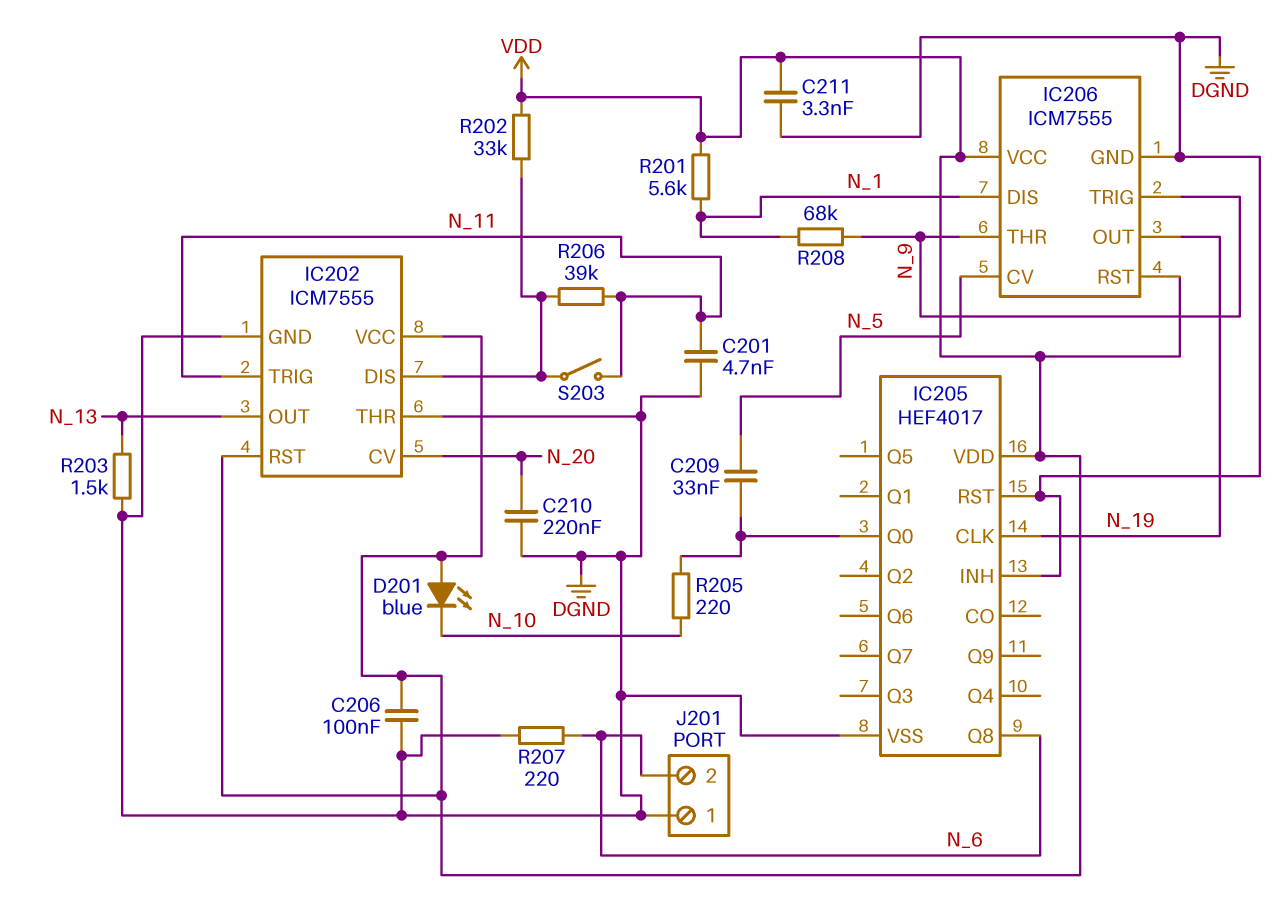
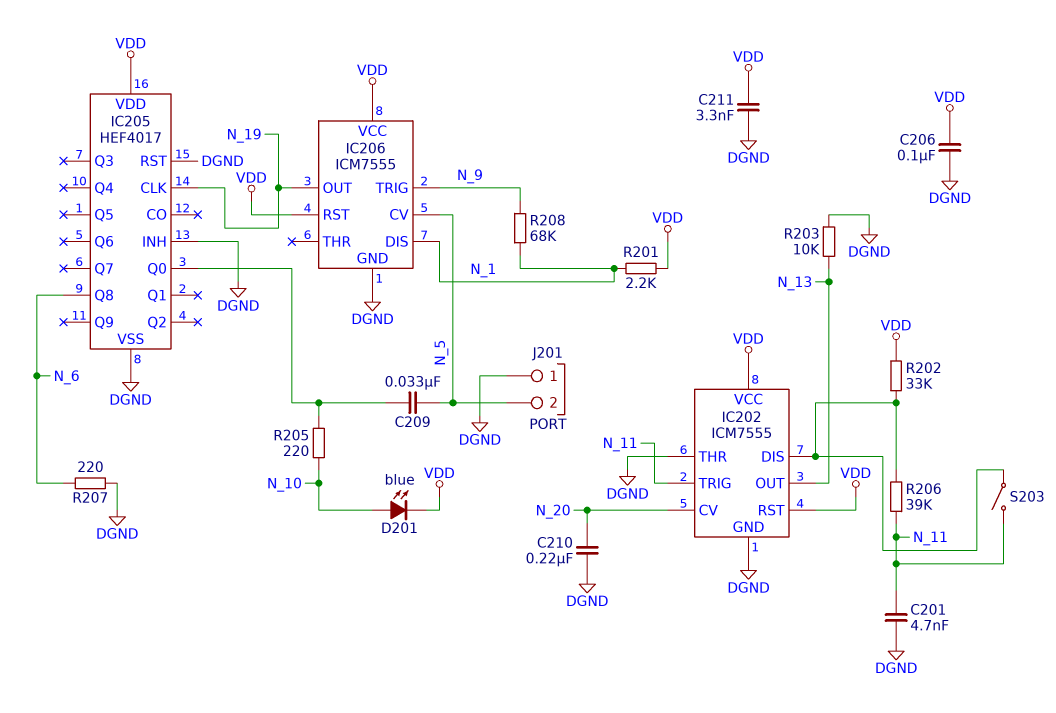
D201: LED blue (A VDD, K N_10) -> LED blue (A N_10, K VDD)
IC206 pin THR: N_9 -> none
J201 pin 2: N_6 -> N_5
R201: 5.6k (N_1, VDD) -> 2.2k (N_1, VDD)
R203: 1.5k (DGND, N_13) -> 10k (DGND, N_13)

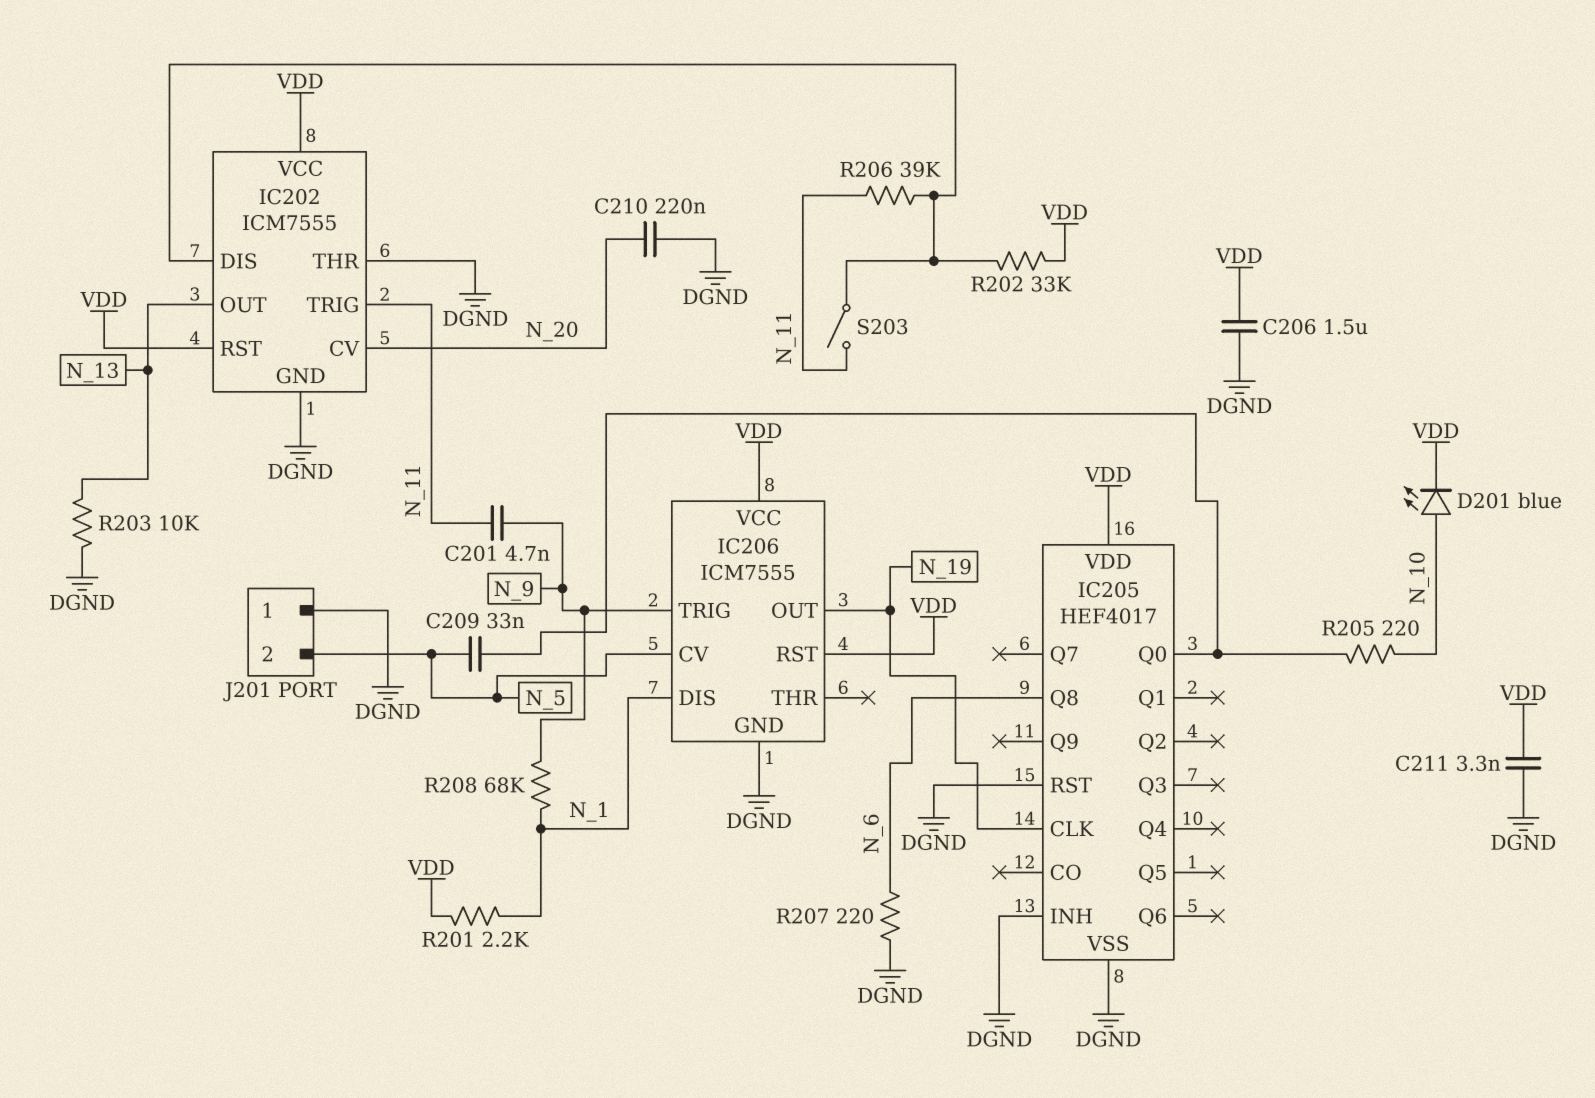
C201: 4.7nF (DGND, N_11) -> 4.7nF (N_9, N_11)
C206: 100nF (DGND, VDD) -> 1.5uF (DGND, VDD)

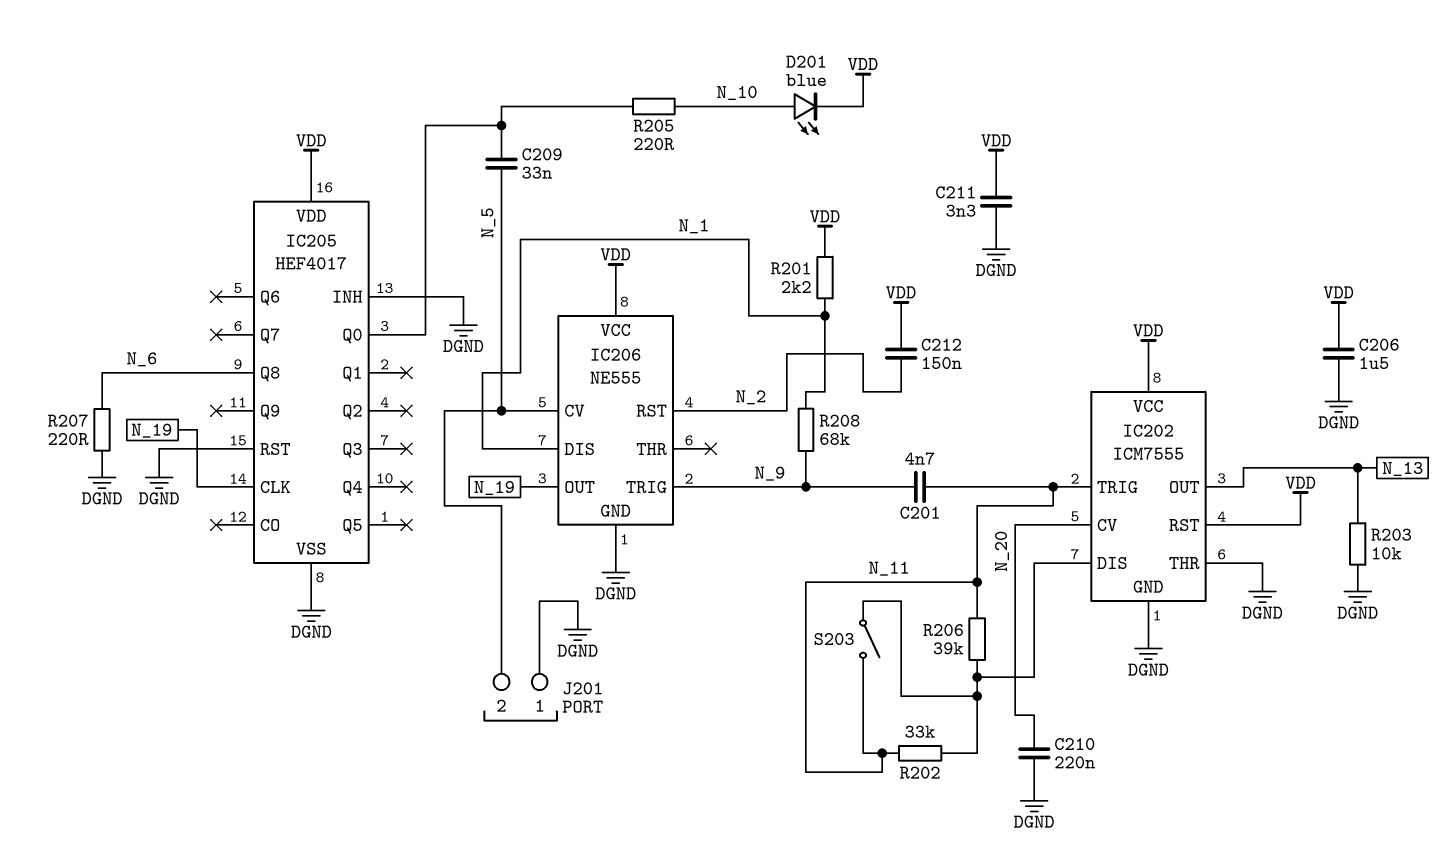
C212: none -> 150nF (N_2, VDD)
IC206: ICM7555 -> NE555
IC206 pin RST: VDD -> N_2
R202: 33k (IC202/DIS, VDD) -> 33k (IC202/DIS, N_11)

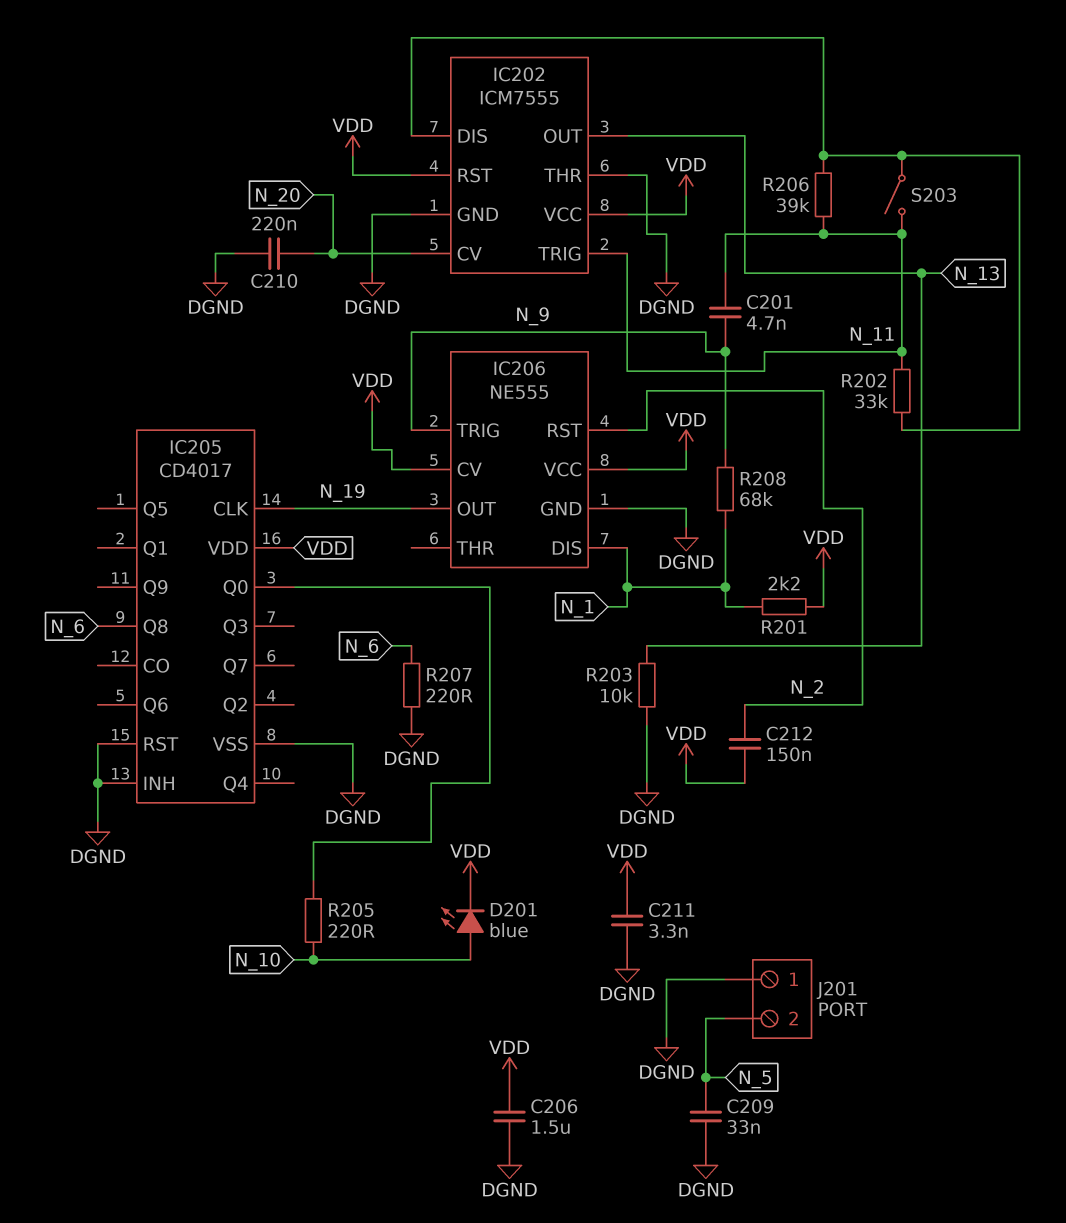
C209: 33nF (IC205/Q0, N_5) -> 33nF (DGND, N_5)
IC205: HEF4017 -> CD4017
IC206 pin CV: N_5 -> VDD

